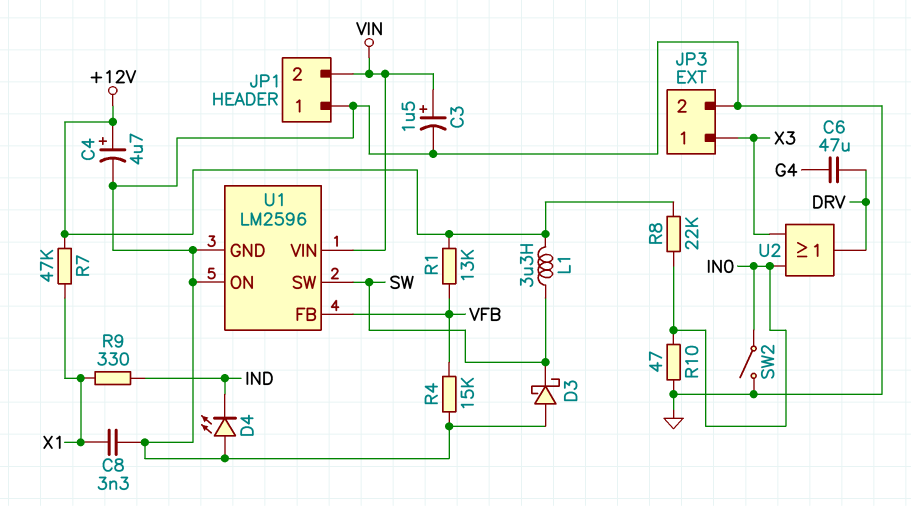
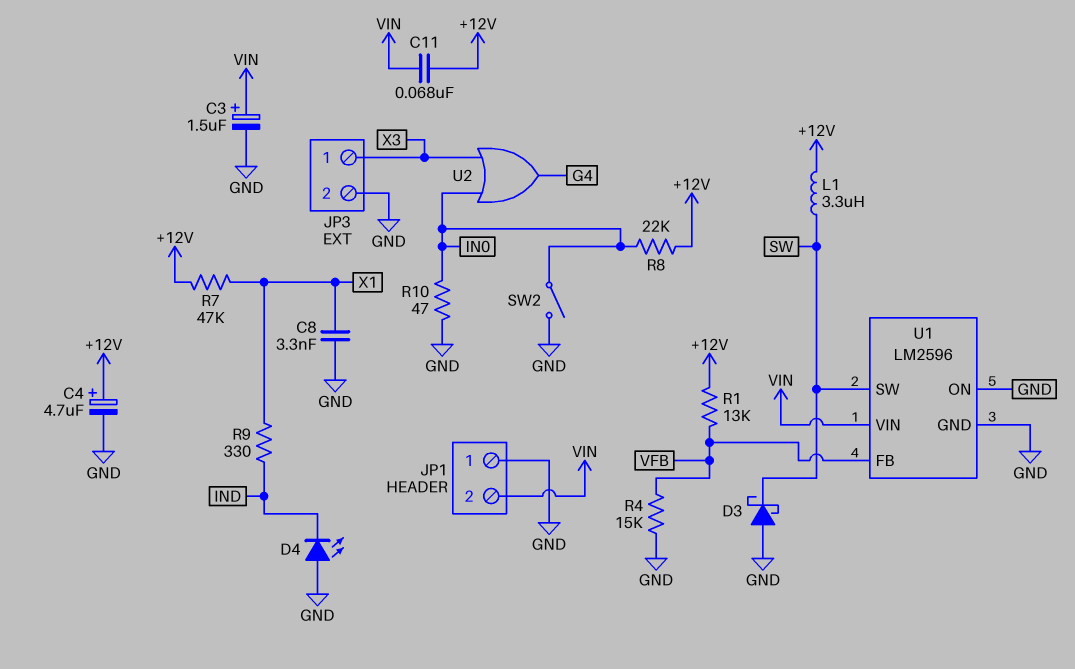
C6: 47uF (DRV, G4) -> none
C11: none -> 68nF (+12V, VIN)
U2: OR (in IN0, in X3, out DRV) -> OR (in IN0, in X3, out G4)

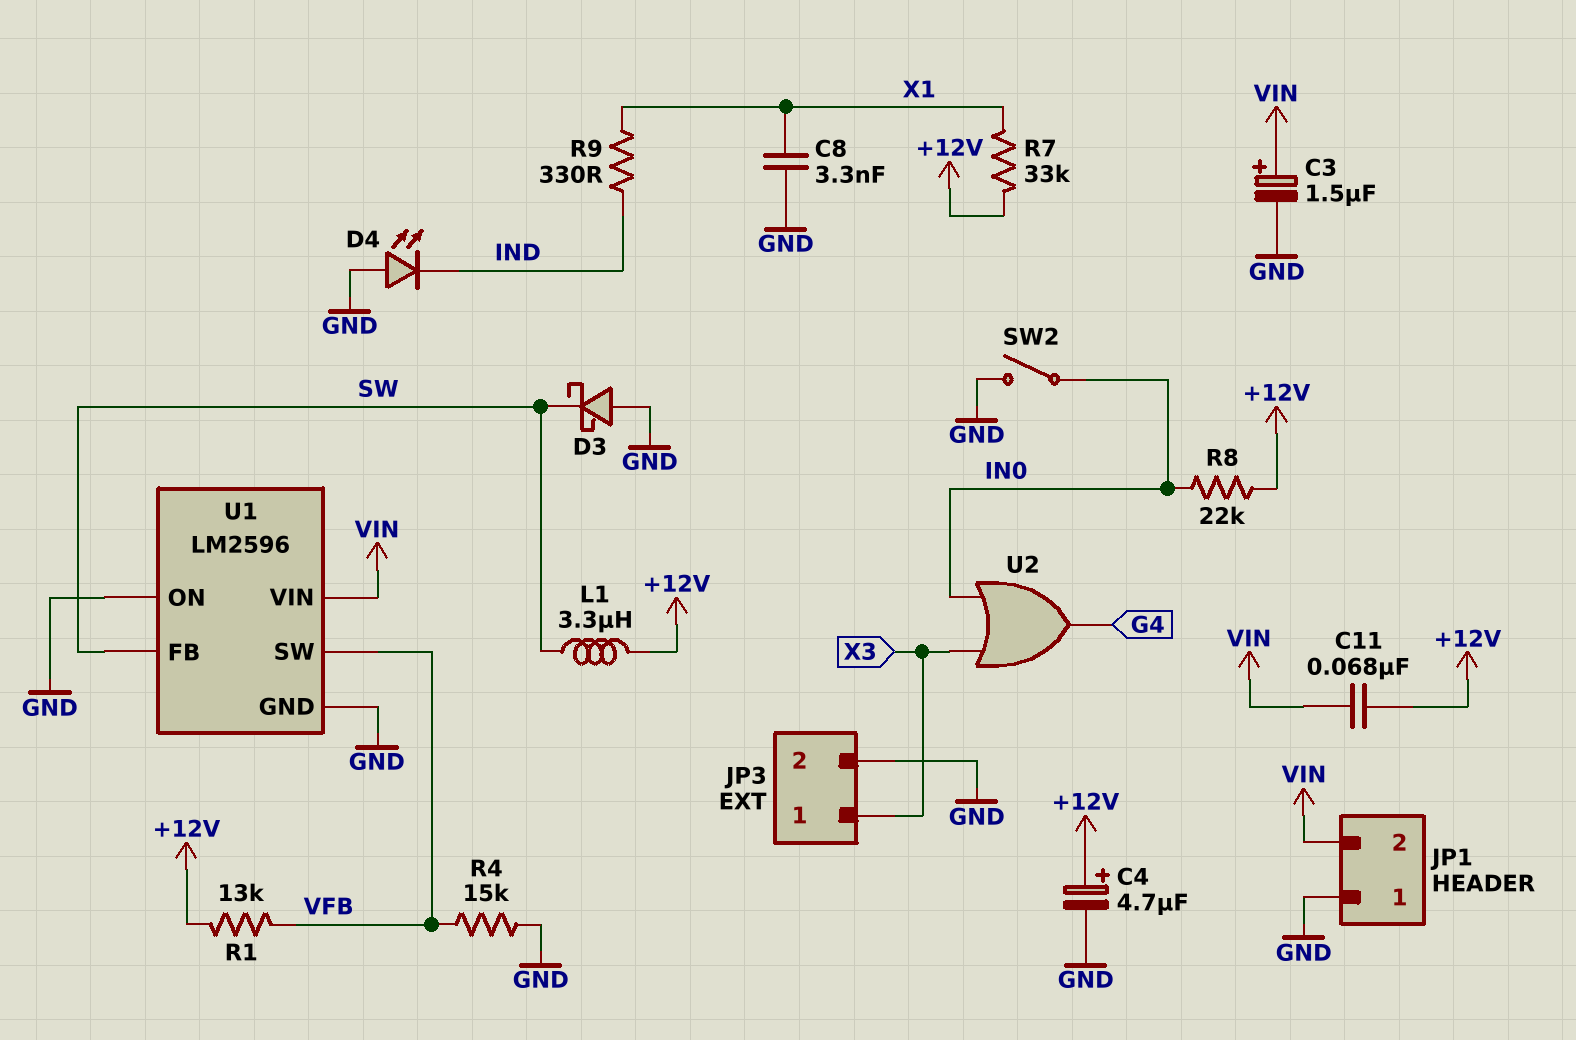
R7: 47k (+12V, X1) -> 33k (+12V, X1)
R10: 47 (GND, IN0) -> none
U1 pin FB: VFB -> SW
U1 pin SW: SW -> VFB

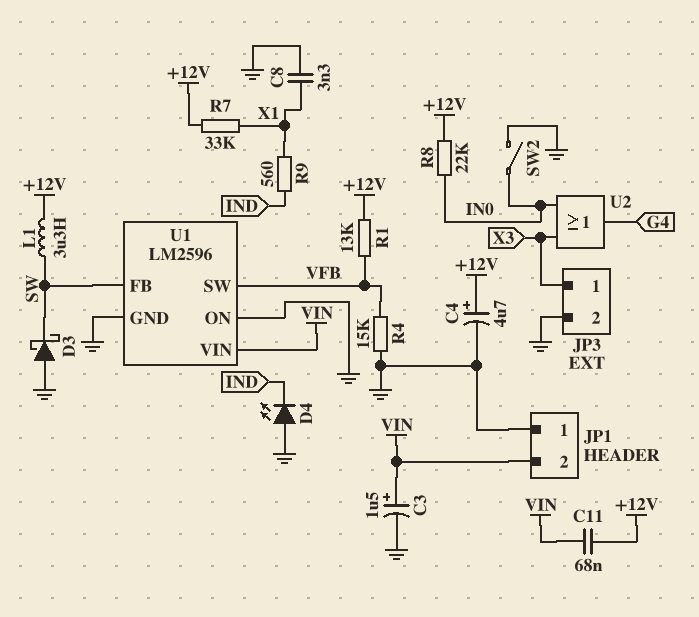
R9: 330 (IND, X1) -> 560 (IND, X1)

